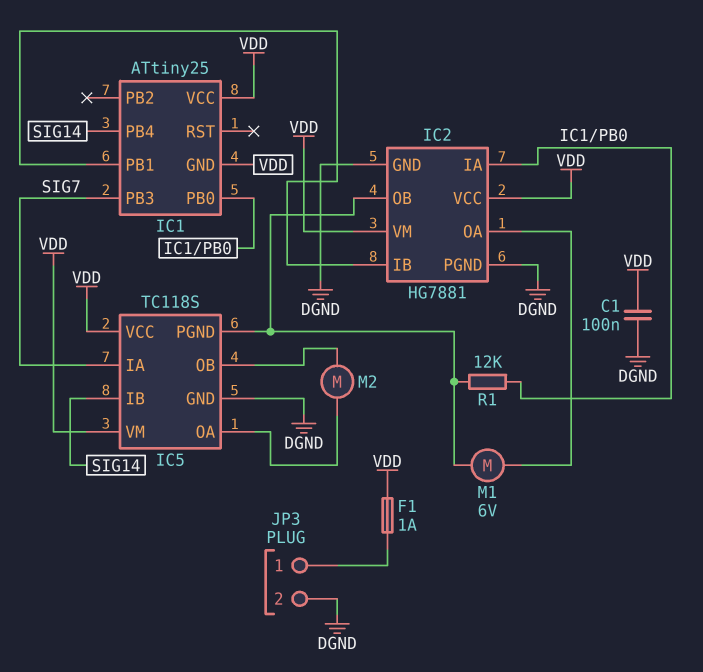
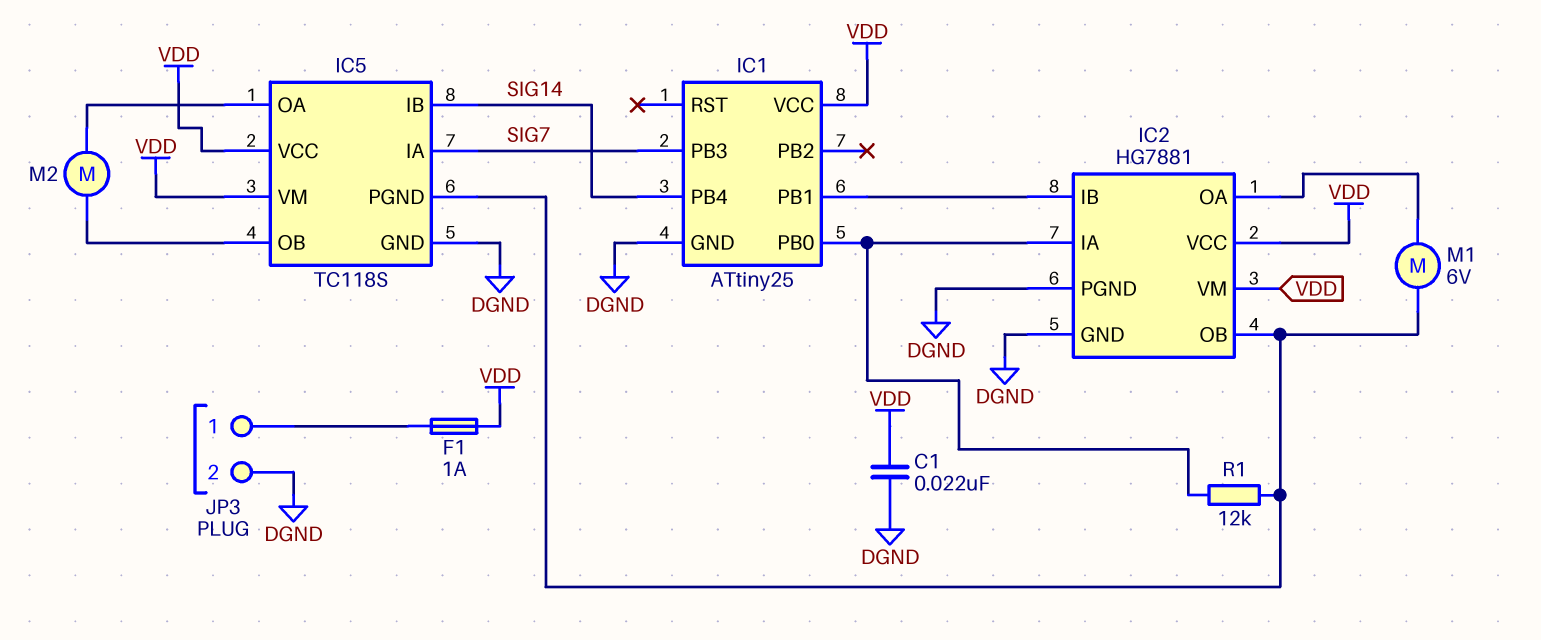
C1: 100nF (DGND, VDD) -> 22nF (DGND, VDD)
IC1 pin GND: VDD -> DGND

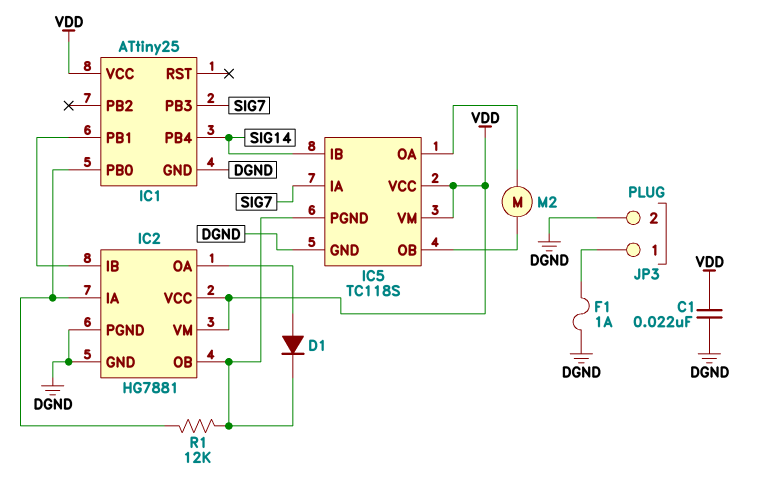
D1: none -> diode (A IC2/OA, K IC2/OB)
F1: 1A (JP3/1, VDD) -> 1A (DGND, JP3/1)
M1: motor 6V (IC2/OA, IC2/OB) -> none

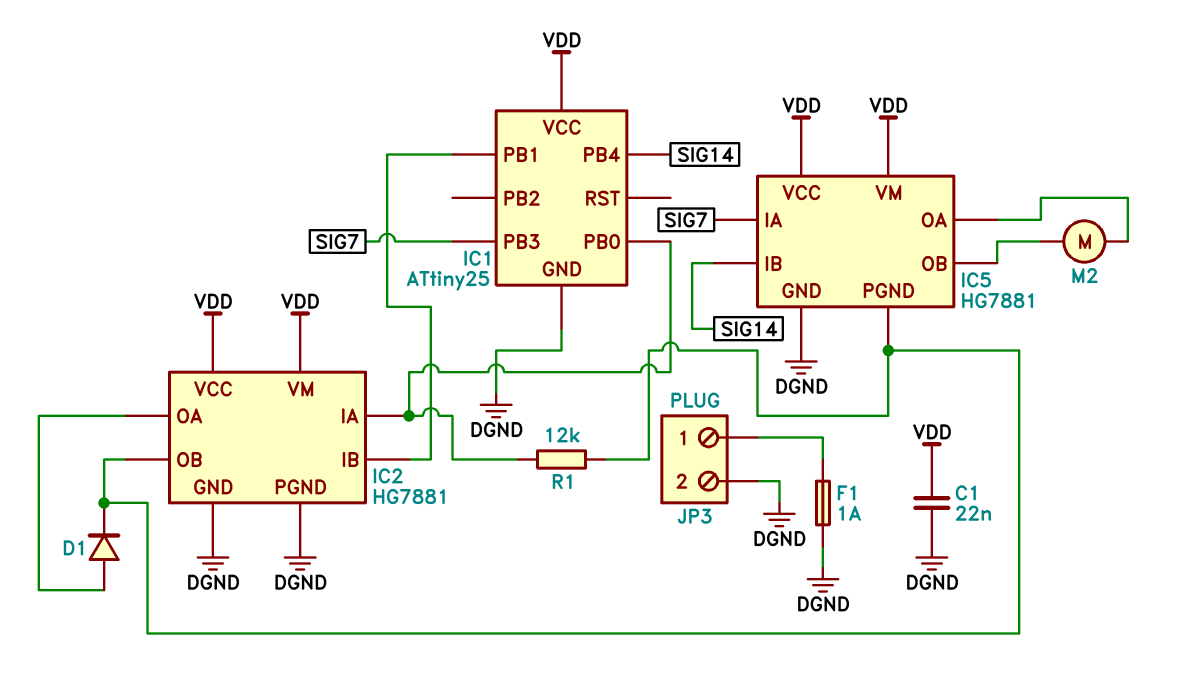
IC5: TC118S -> HG7881

